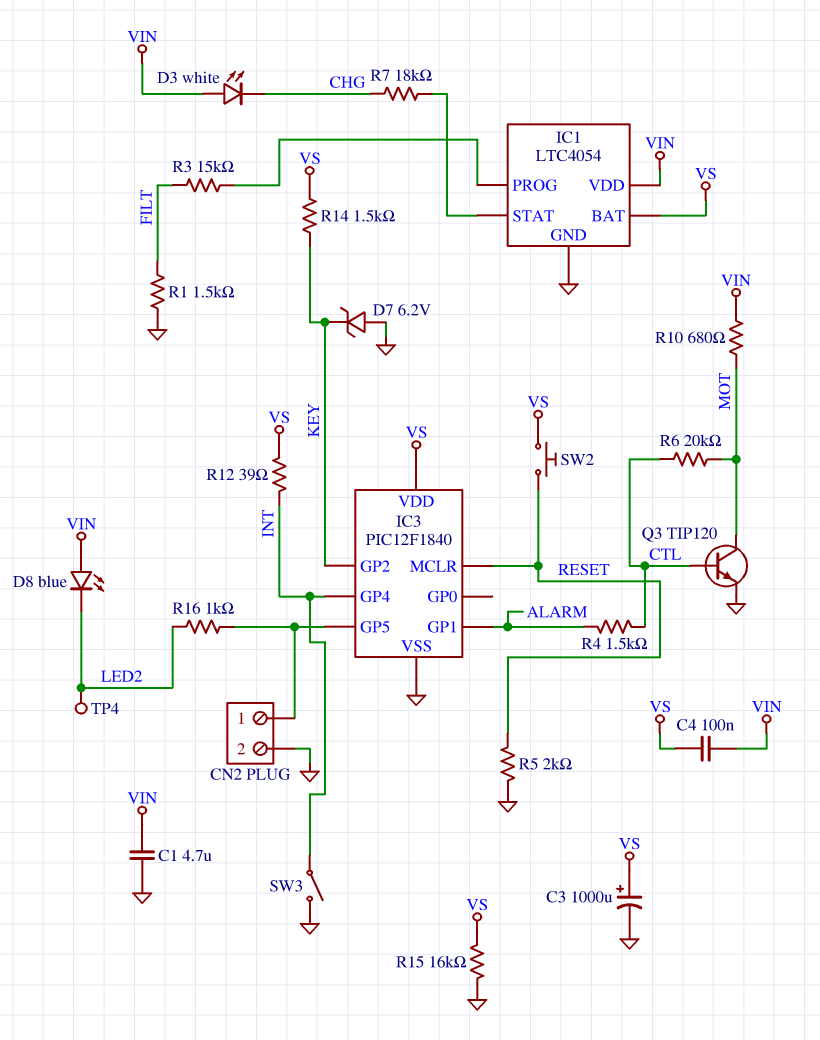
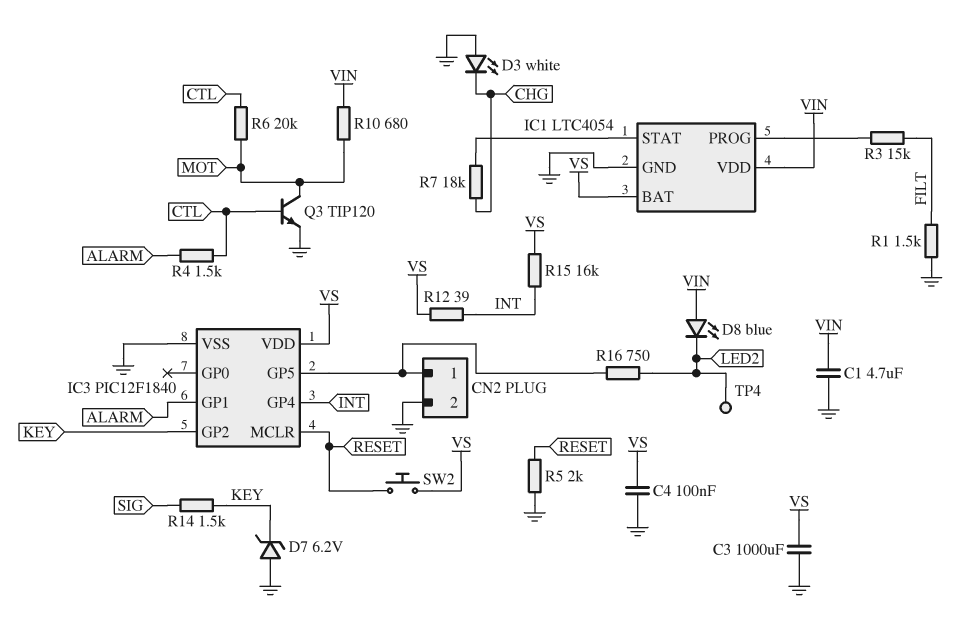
C3: 1000uF (plus VS, minus GND) -> 1000uF (GND, VS)
C4: 100nF (VIN, VS) -> 100nF (GND, VS)
D3: LED white (A VIN, K CHG) -> LED white (A GND, K CHG)
R14: 1.5k (KEY, VS) -> 1.5k (KEY, SIG)
R15: 16k (GND, VS) -> 16k (INT, VS)
R16: 1k (CN2/1, LED2) -> 750 (CN2/1, LED2)
SW3: switch (GND, INT) -> none

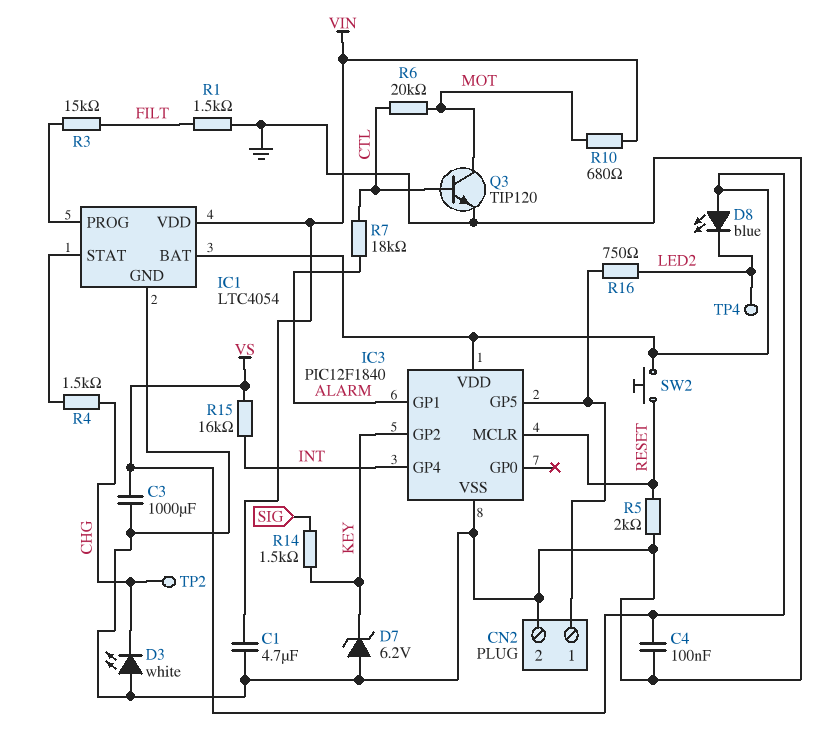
D8: LED blue (A VIN, K LED2) -> LED blue (A VS, K LED2)
R4: 1.5k (ALARM, CTL) -> 1.5k (CHG, IC1/STAT)
R7: 18k (CHG, IC1/STAT) -> 18k (ALARM, CTL)
R12: 39 (INT, VS) -> none
TP2: none -> test point (CHG)

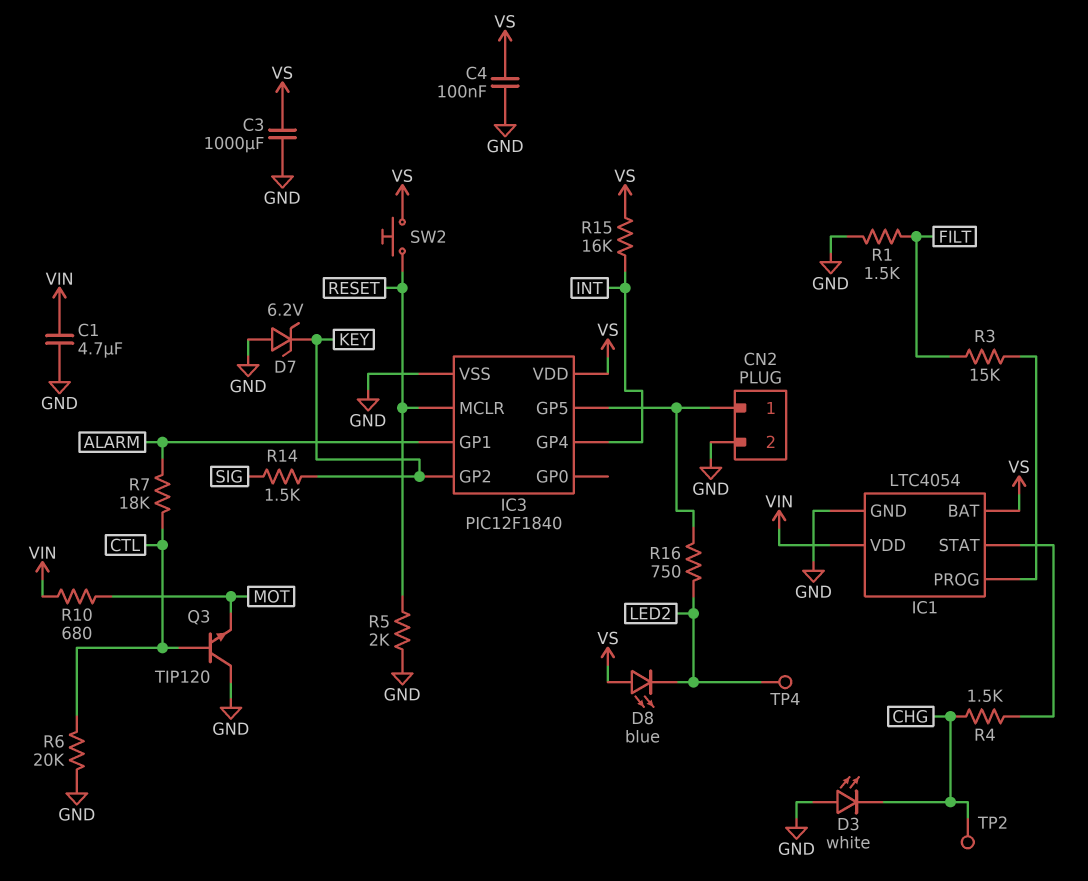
Q3: NPN TIP120 (B CTL, C MOT, E GND) -> NPN TIP120 (B CTL, C GND, E MOT)
R6: 20k (CTL, MOT) -> 20k (CTL, GND)

